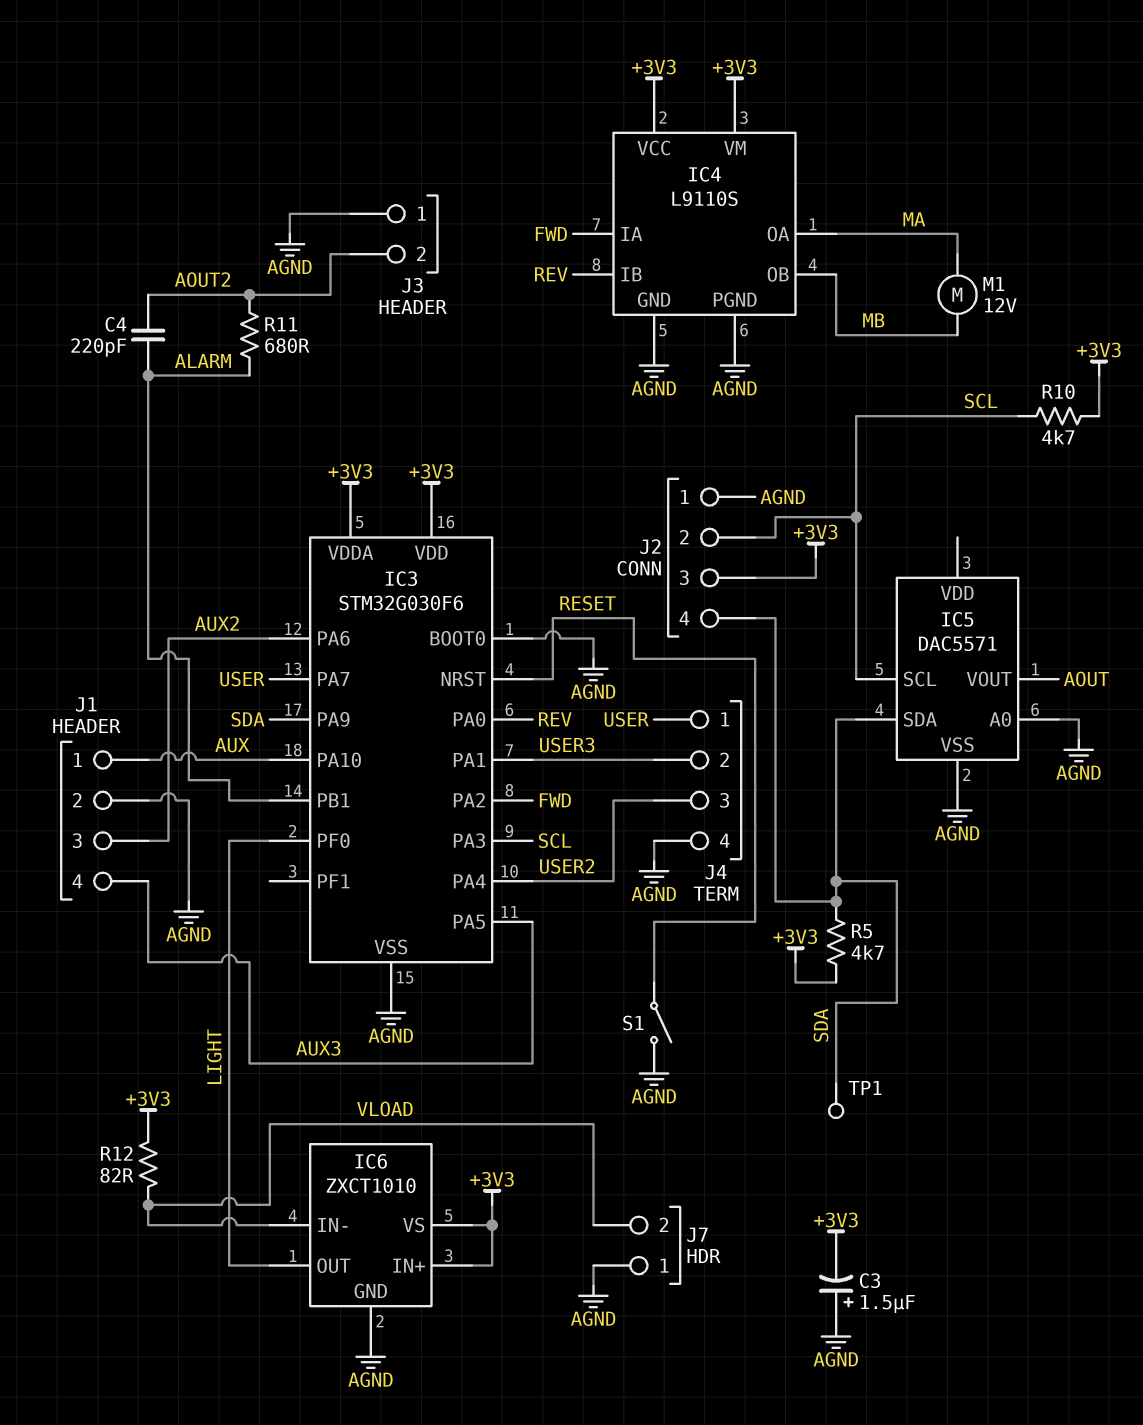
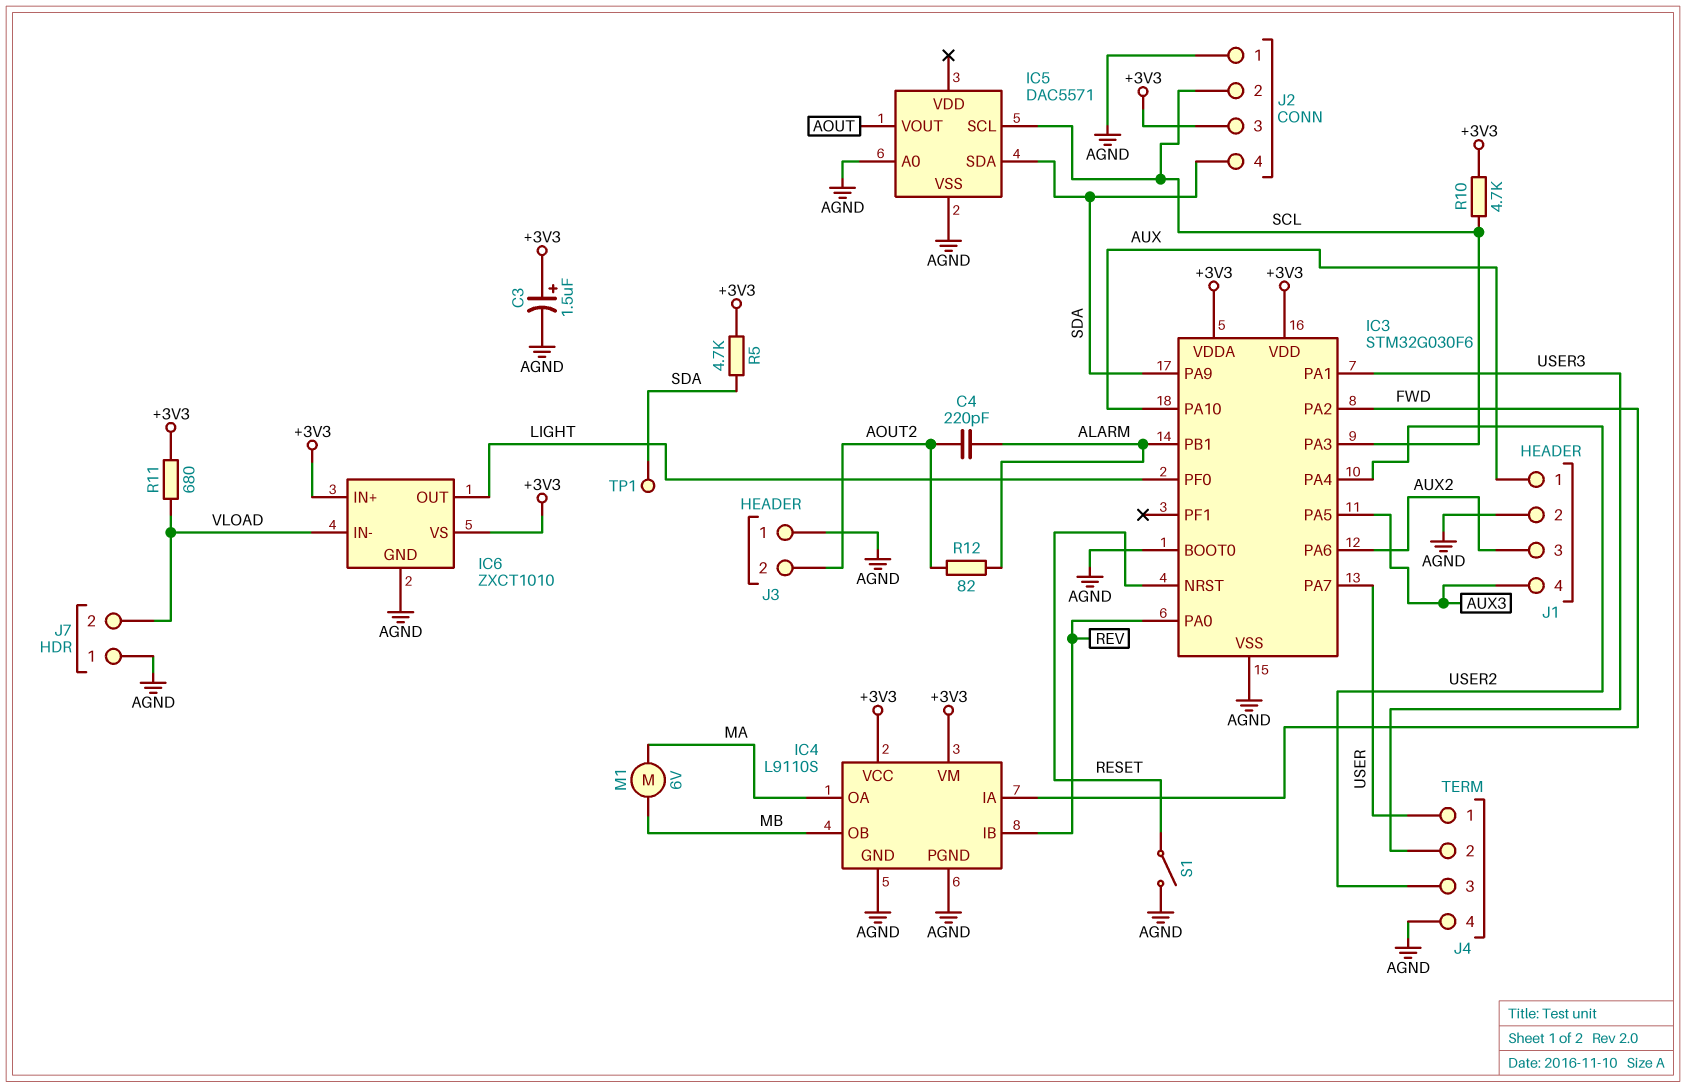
C3: 1.5uF (plus AGND, minus +3V3) -> 1.5uF (plus +3V3, minus AGND)
M1: motor 12V (MA, MB) -> motor 6V (MA, MB)
R11: 680 (ALARM, AOUT2) -> 680 (+3V3, VLOAD)
R12: 82 (+3V3, VLOAD) -> 82 (ALARM, AOUT2)

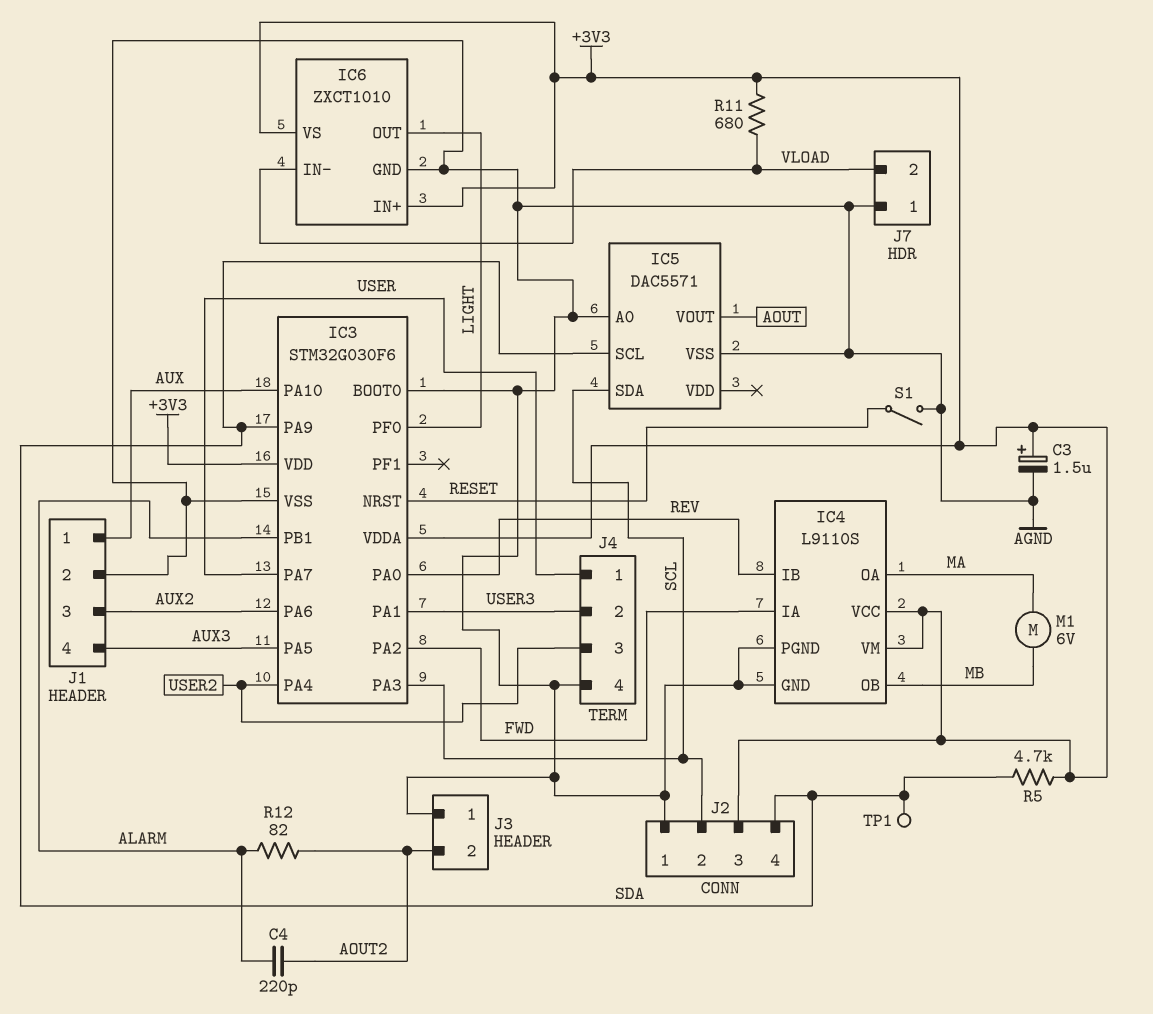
IC5 pin SCL: SCL -> SDA
IC5 pin SDA: SDA -> SCL
R10: 4.7k (+3V3, SCL) -> none

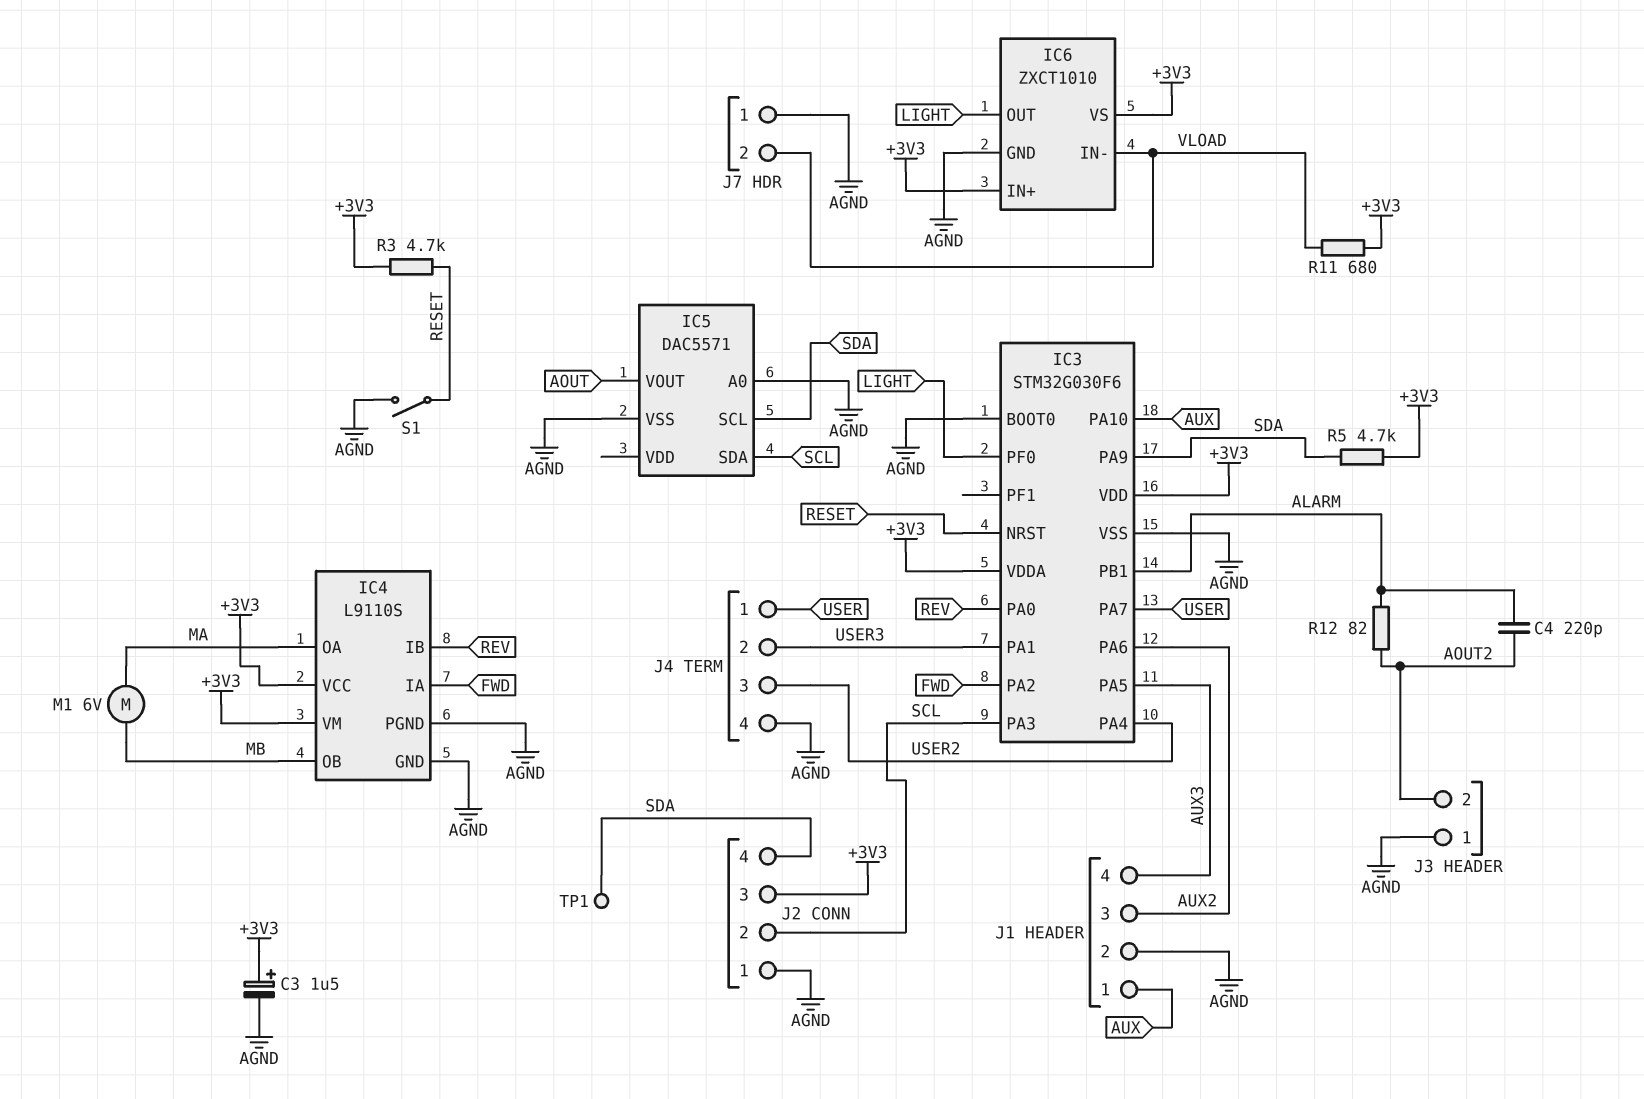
R3: none -> 4.7k (+3V3, RESET)

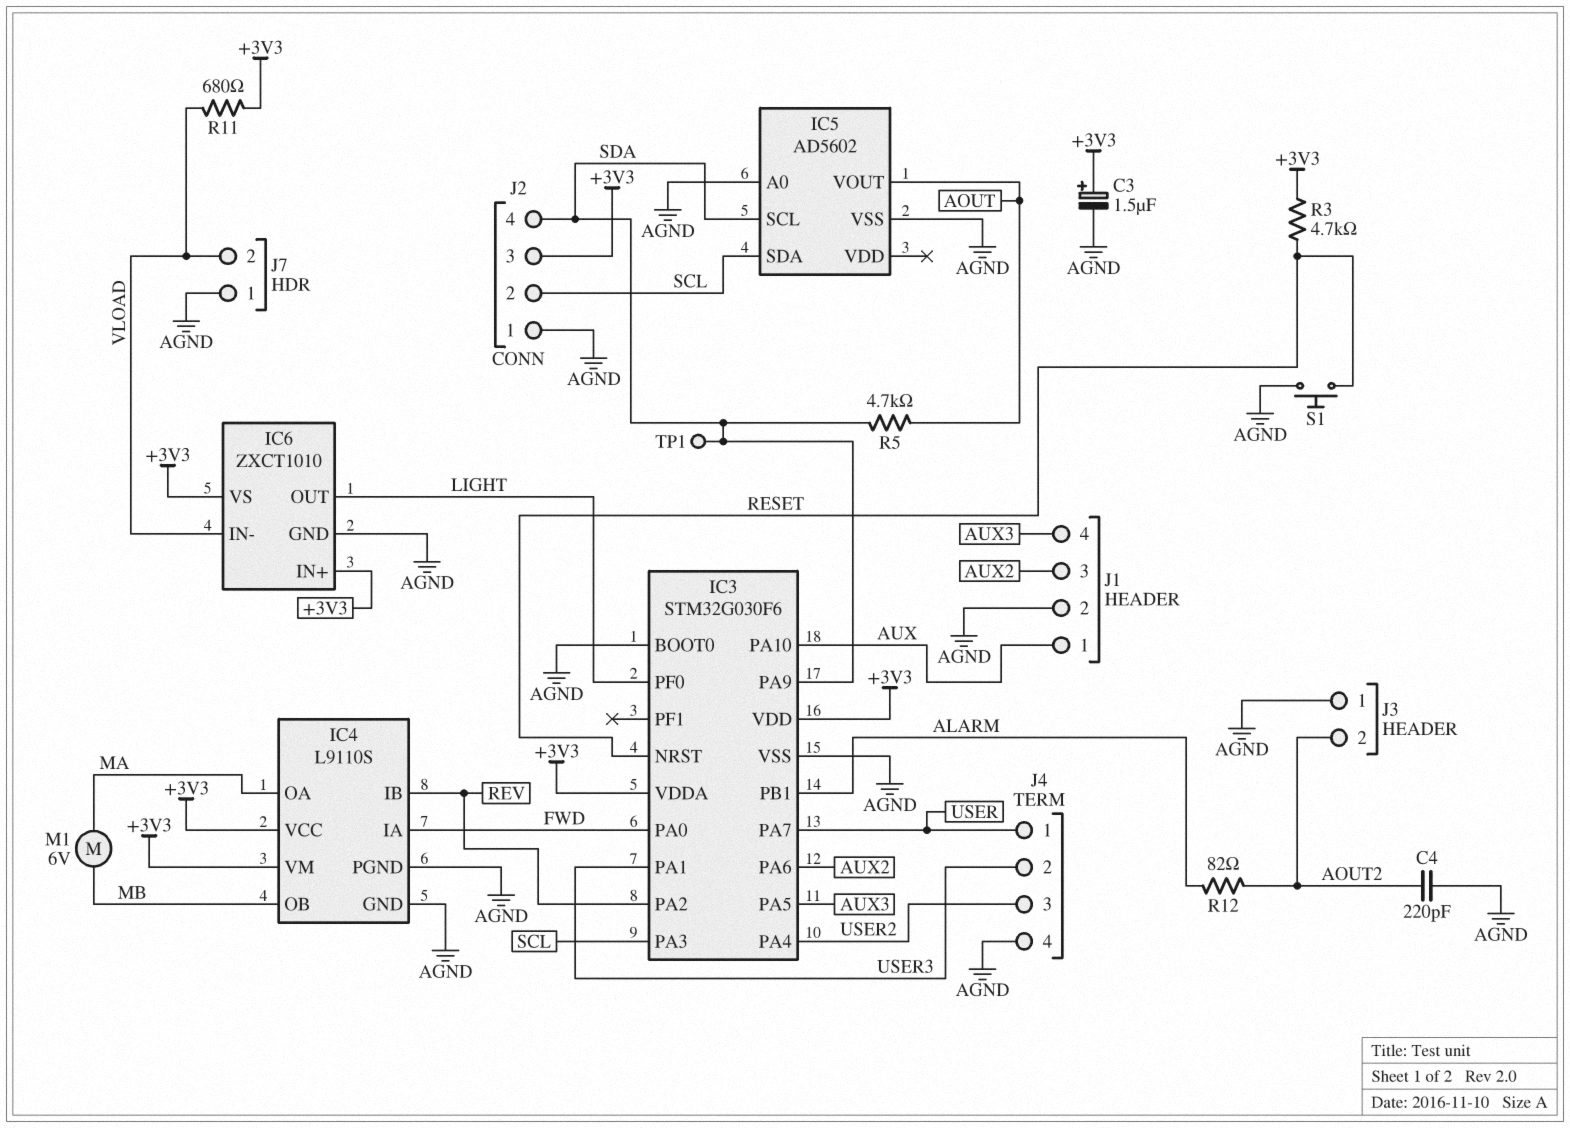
C4: 220pF (ALARM, AOUT2) -> 220pF (AGND, AOUT2)
IC3 pin PA0: REV -> FWD
IC3 pin PA2: FWD -> REV
IC5: DAC5571 -> AD5602
R5: 4.7k (+3V3, SDA) -> 4.7k (AOUT, SDA)
S1: switch (AGND, RESET) -> button (AGND, RESET)

